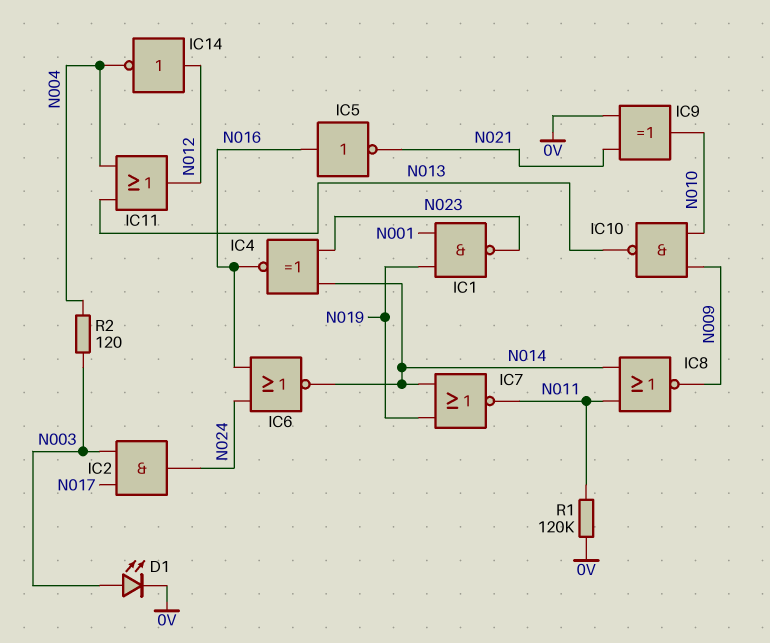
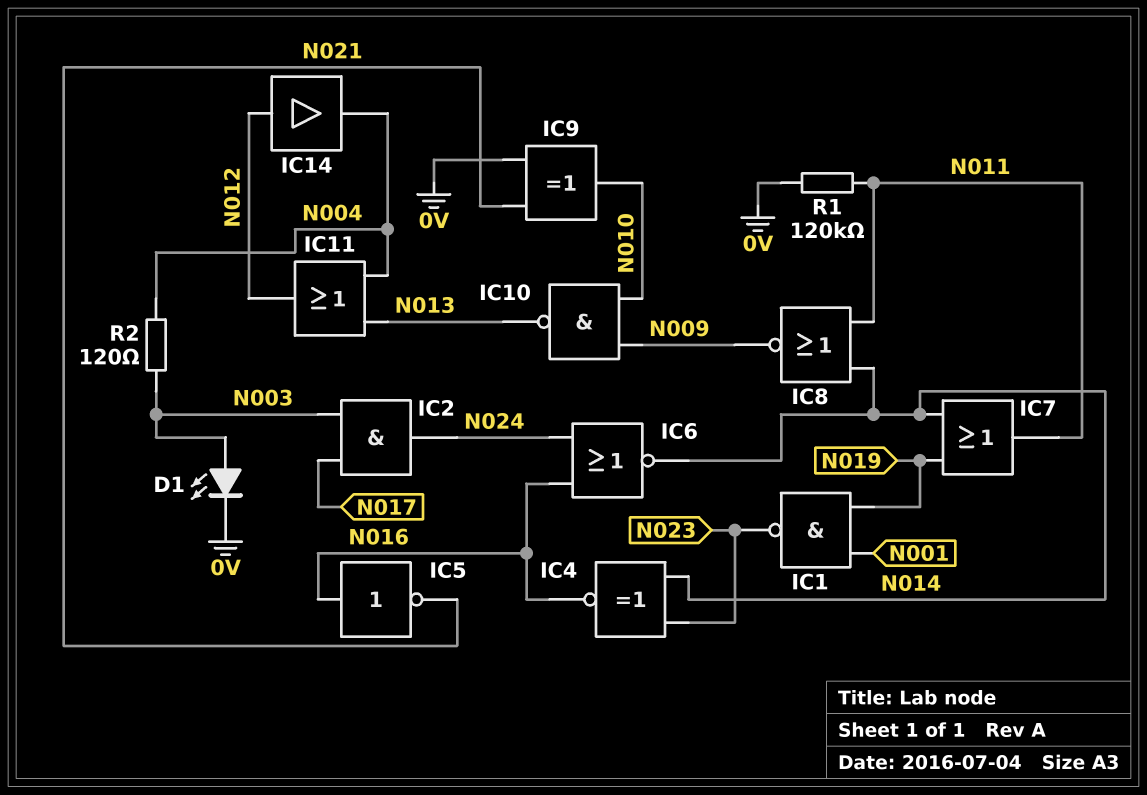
IC7: NOR (in N014, in N019, out N011) -> OR (in N014, in N019, out N011)
IC14: NOT (in N012, out N004) -> buffer (in N012, out N004)

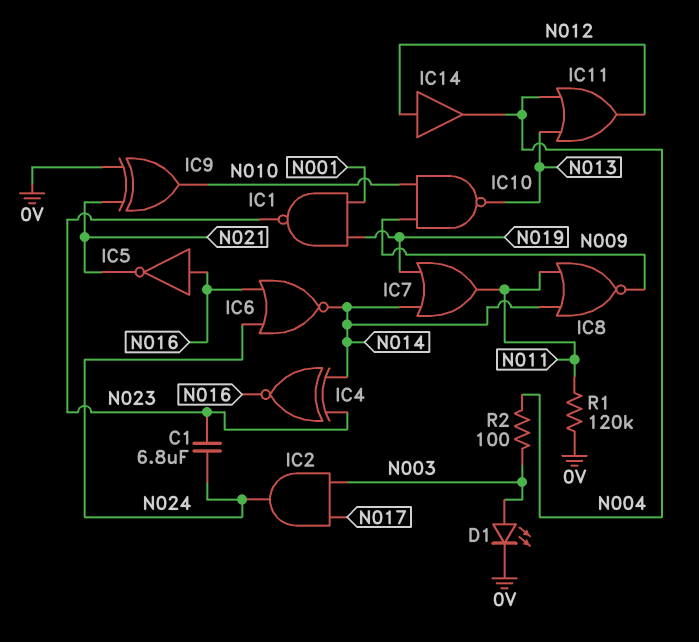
C1: none -> 6.8uF (N023, N024)
R2: 120 (N003, N004) -> 100 (N003, N004)

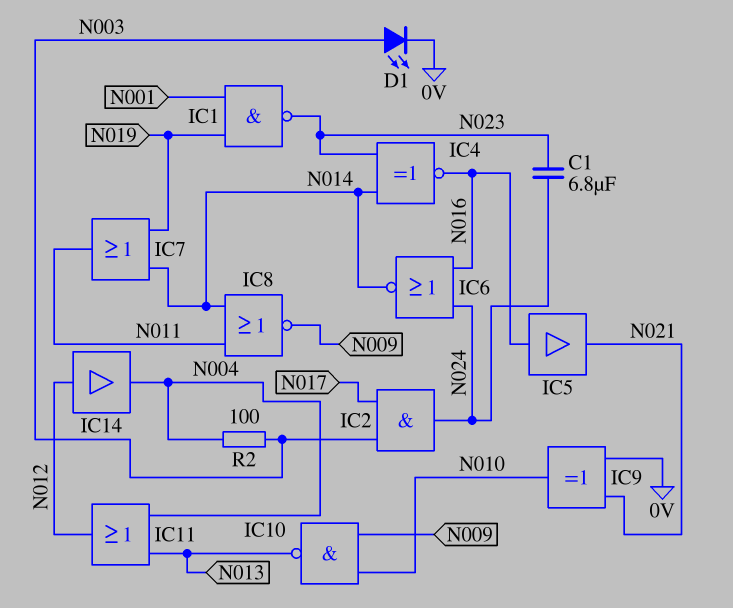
IC5: NOT (in N016, out N021) -> buffer (in N016, out N021)
R1: 120k (0V, N011) -> none

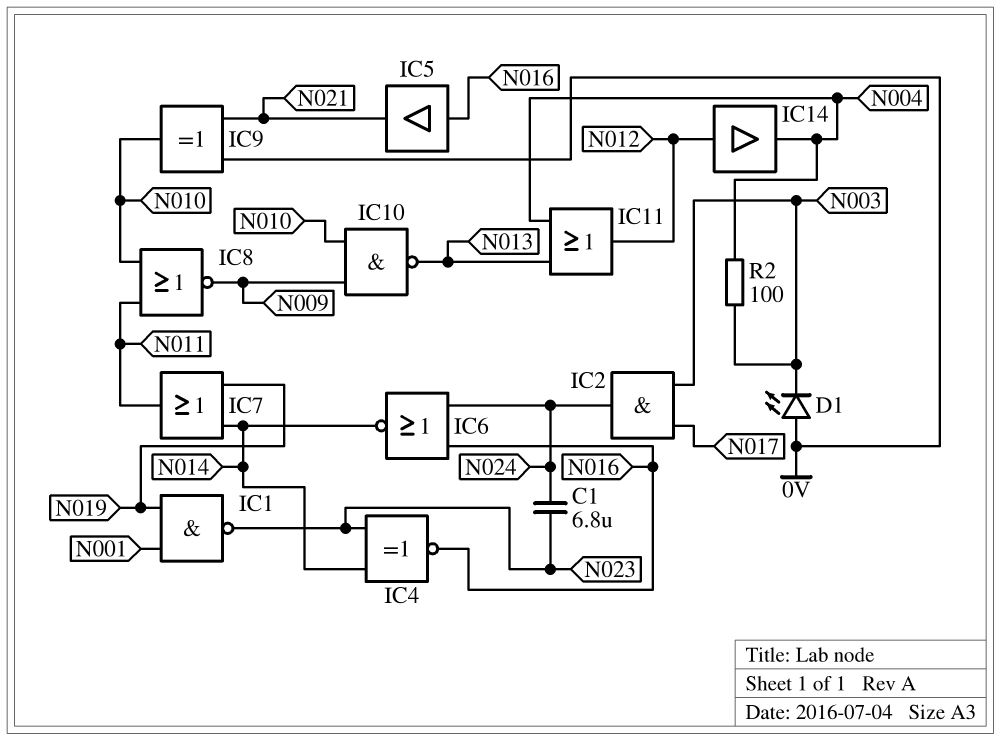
D1: LED (A N003, K 0V) -> LED (A 0V, K N003)
IC8: NOR (in N011, in N014, out N009) -> NOR (in N010, in N011, out N009)

